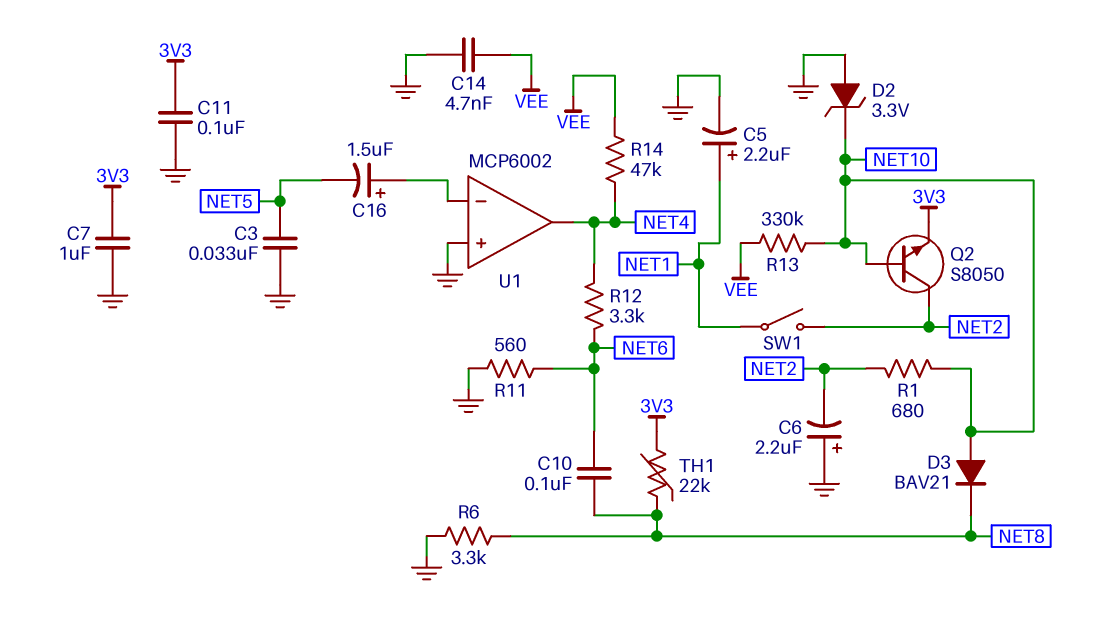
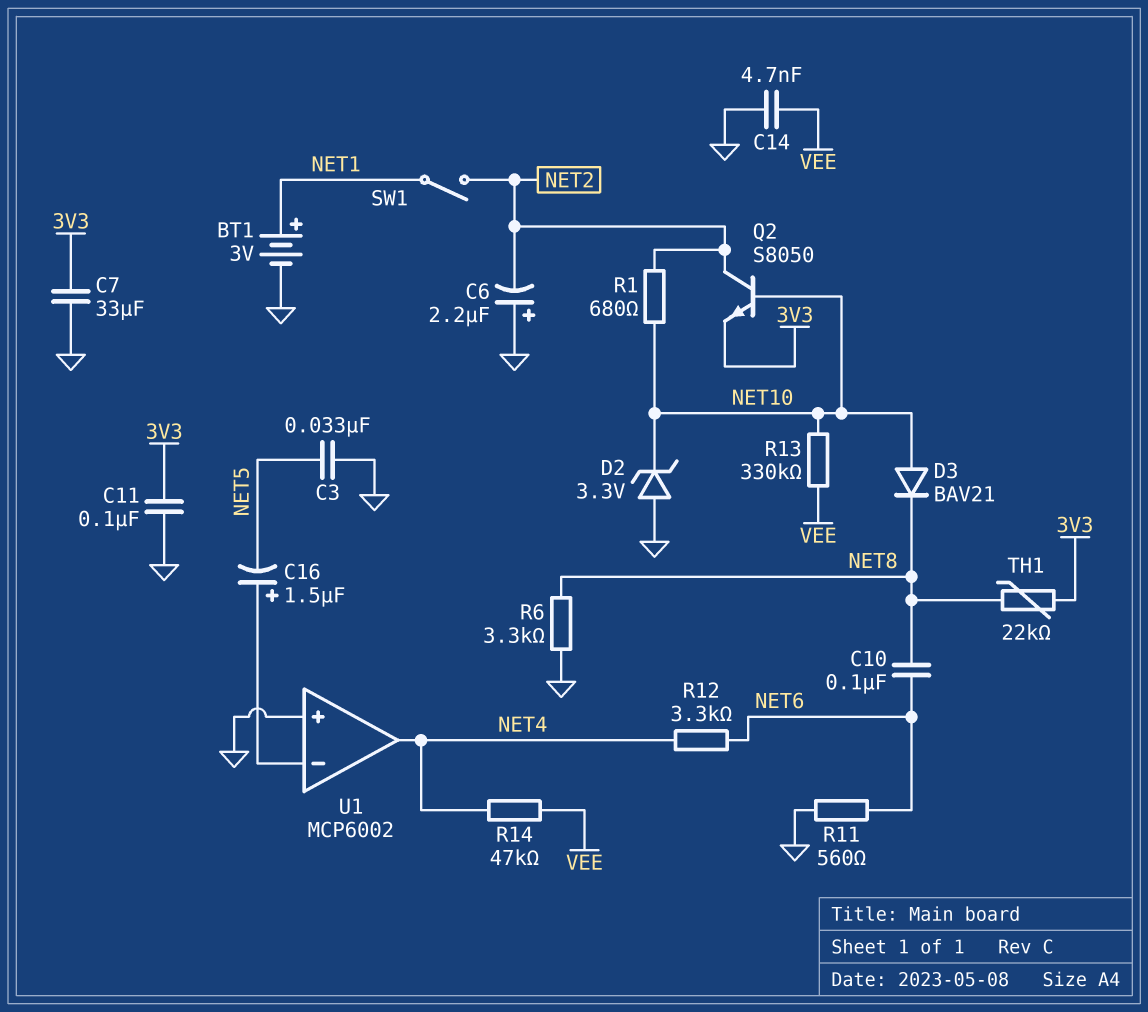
BT1: none -> 3V (plus NET1, minus GND)
C5: 2.2uF (plus NET1, minus GND) -> none
C7: 1uF (3V3, GND) -> 33uF (3V3, GND)

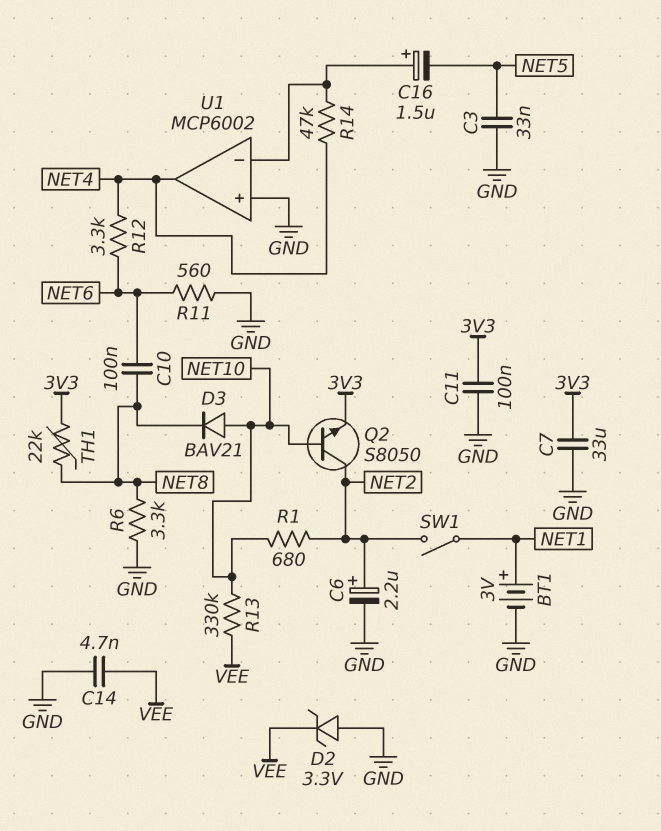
C6: 2.2uF (plus GND, minus NET2) -> 2.2uF (plus NET2, minus GND)
D2: zener 3.3V (A GND, K NET10) -> zener 3.3V (A GND, K VEE)
R14: 47k (NET4, VEE) -> 47k (NET4, U1/in-)

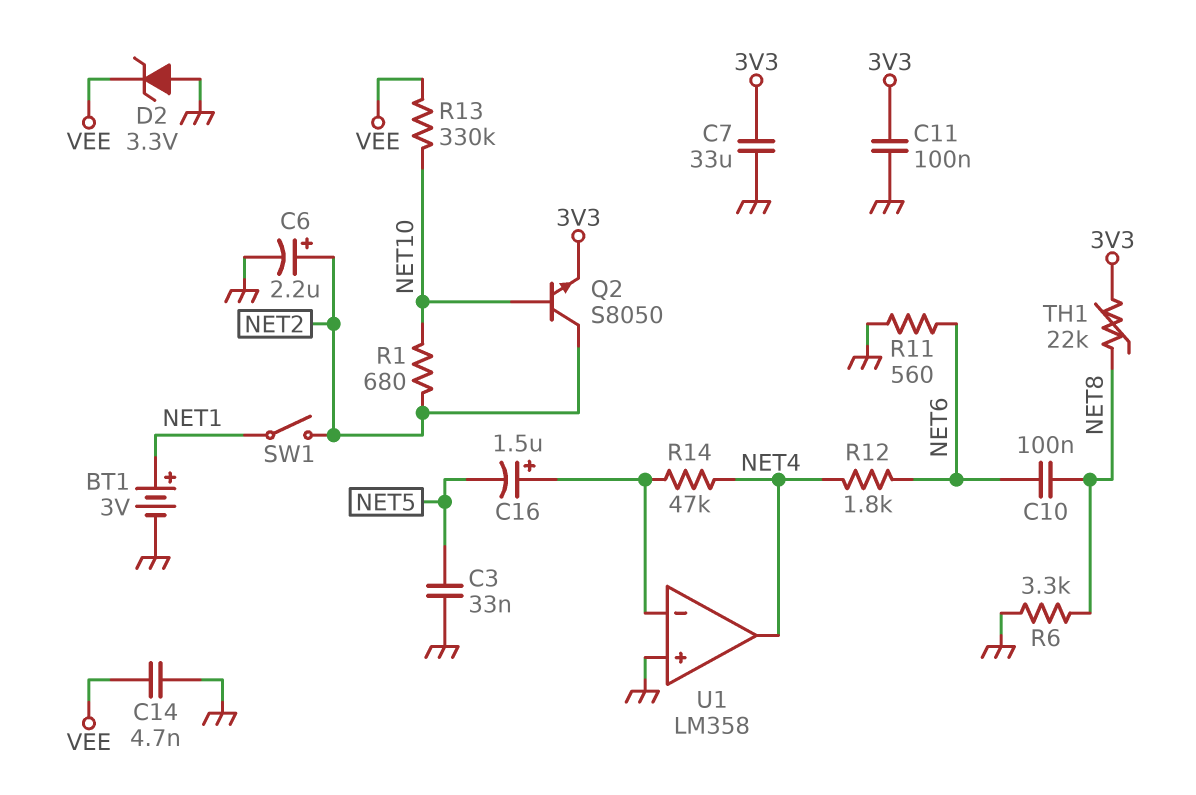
D3: diode BAV21 (A NET10, K NET8) -> none
R12: 3.3k (NET4, NET6) -> 1.8k (NET4, NET6)
U1: MCP6002 -> LM358

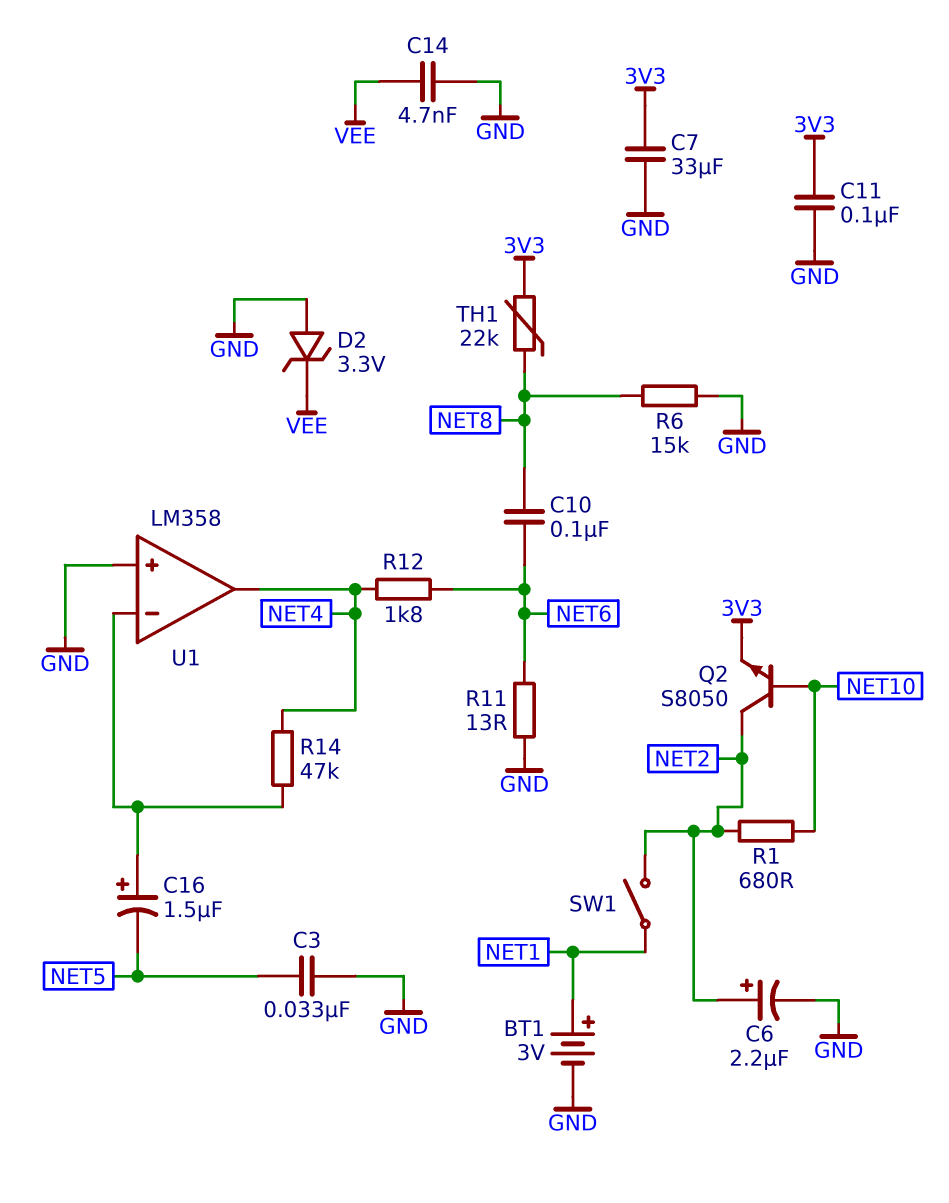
R6: 3.3k (GND, NET8) -> 15k (GND, NET8)
R11: 560 (GND, NET6) -> 13 (GND, NET6)
R13: 330k (NET10, VEE) -> none

